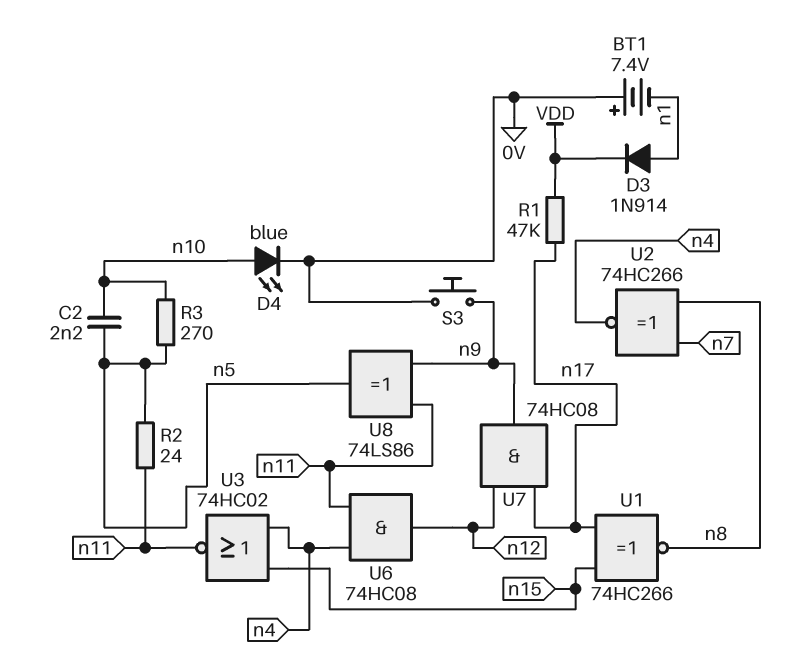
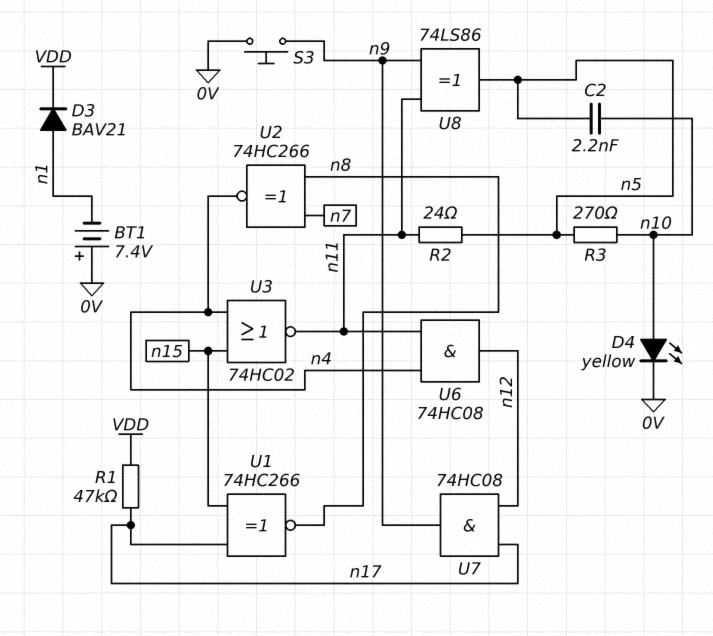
D3: diode 1N914 (A n1, K VDD) -> diode BAV21 (A n1, K VDD)
D4: LED blue (A n10, K 0V) -> LED yellow (A n10, K 0V)

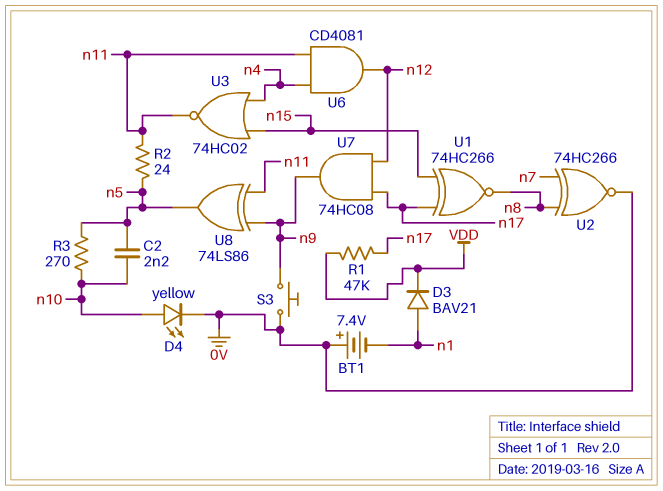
U2: XNOR 74HC266 (in n7, in n8, out n4) -> XNOR 74HC266 (in n7, in n8, out 0V)
U6: AND 74HC08 (in n4, in n11, out n12) -> AND CD4081 (in n4, in n11, out n12)

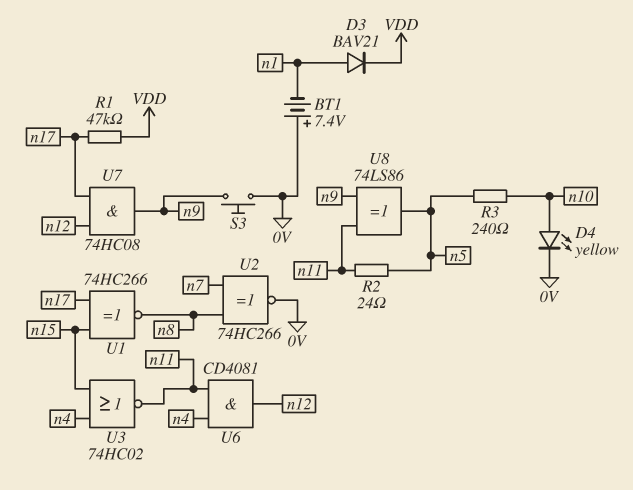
C2: 2.2nF (n5, n10) -> none
R3: 270 (n5, n10) -> 240 (n5, n10)

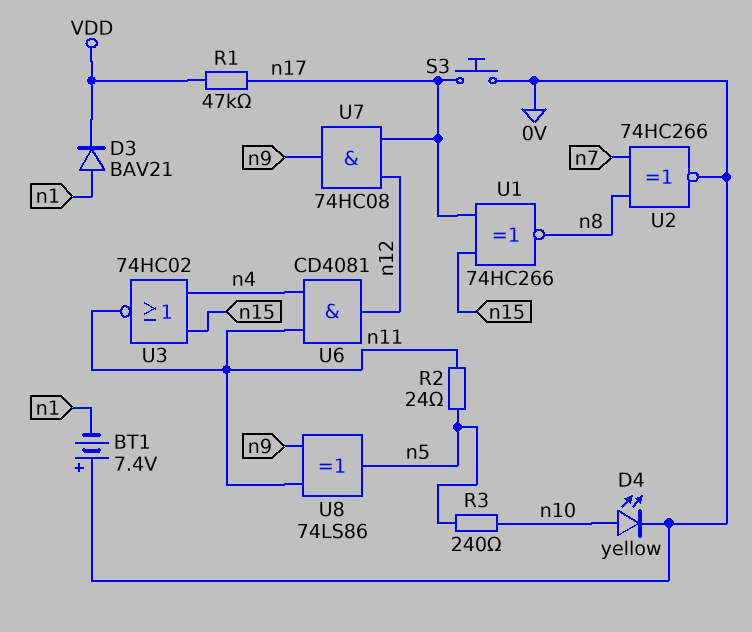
S3: button (0V, n9) -> button (0V, n17)

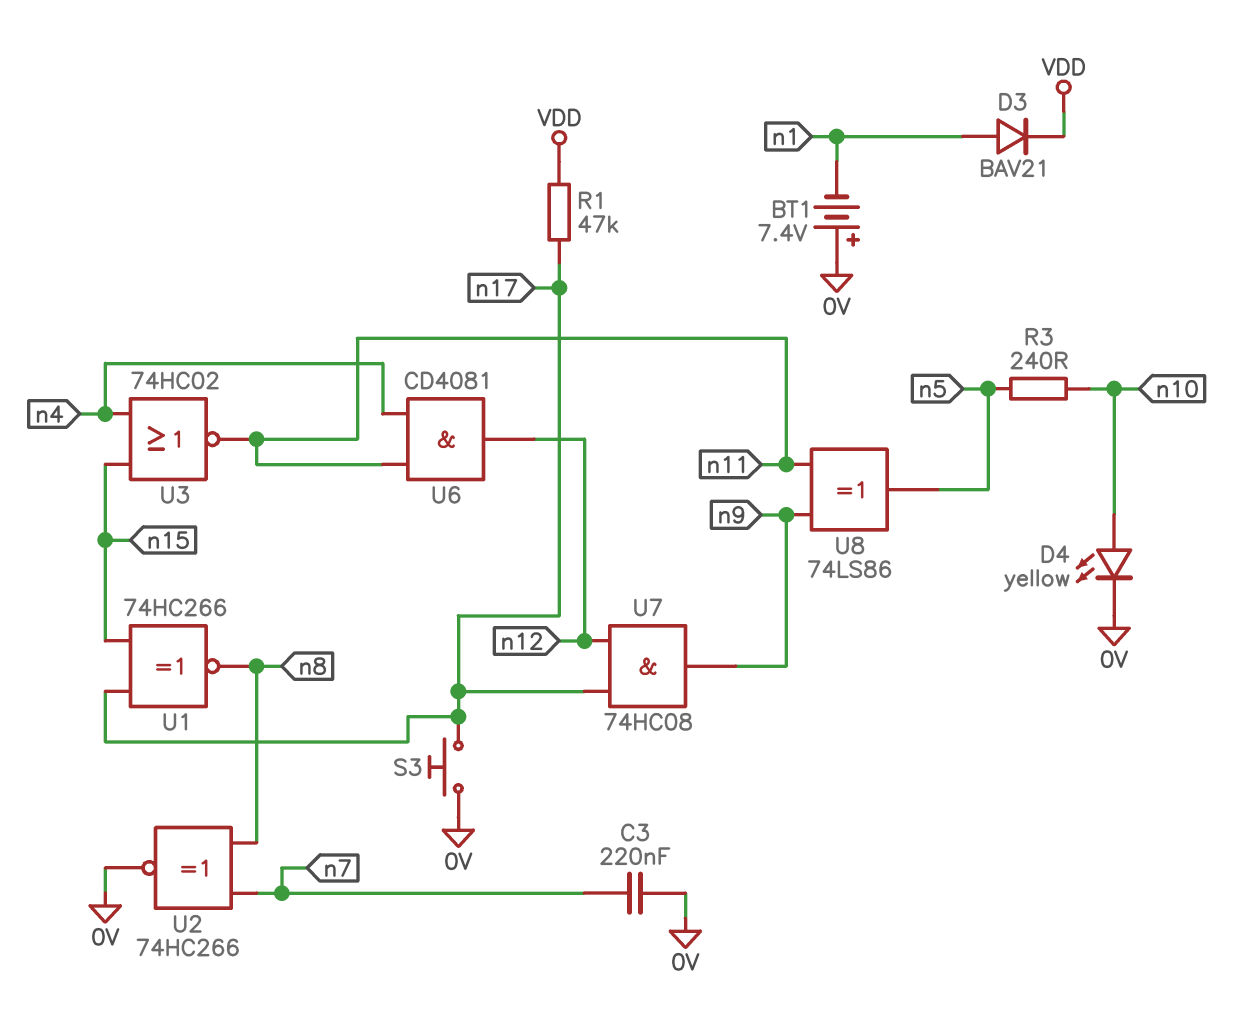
C3: none -> 220nF (0V, n7)
R2: 24 (n5, n11) -> none

